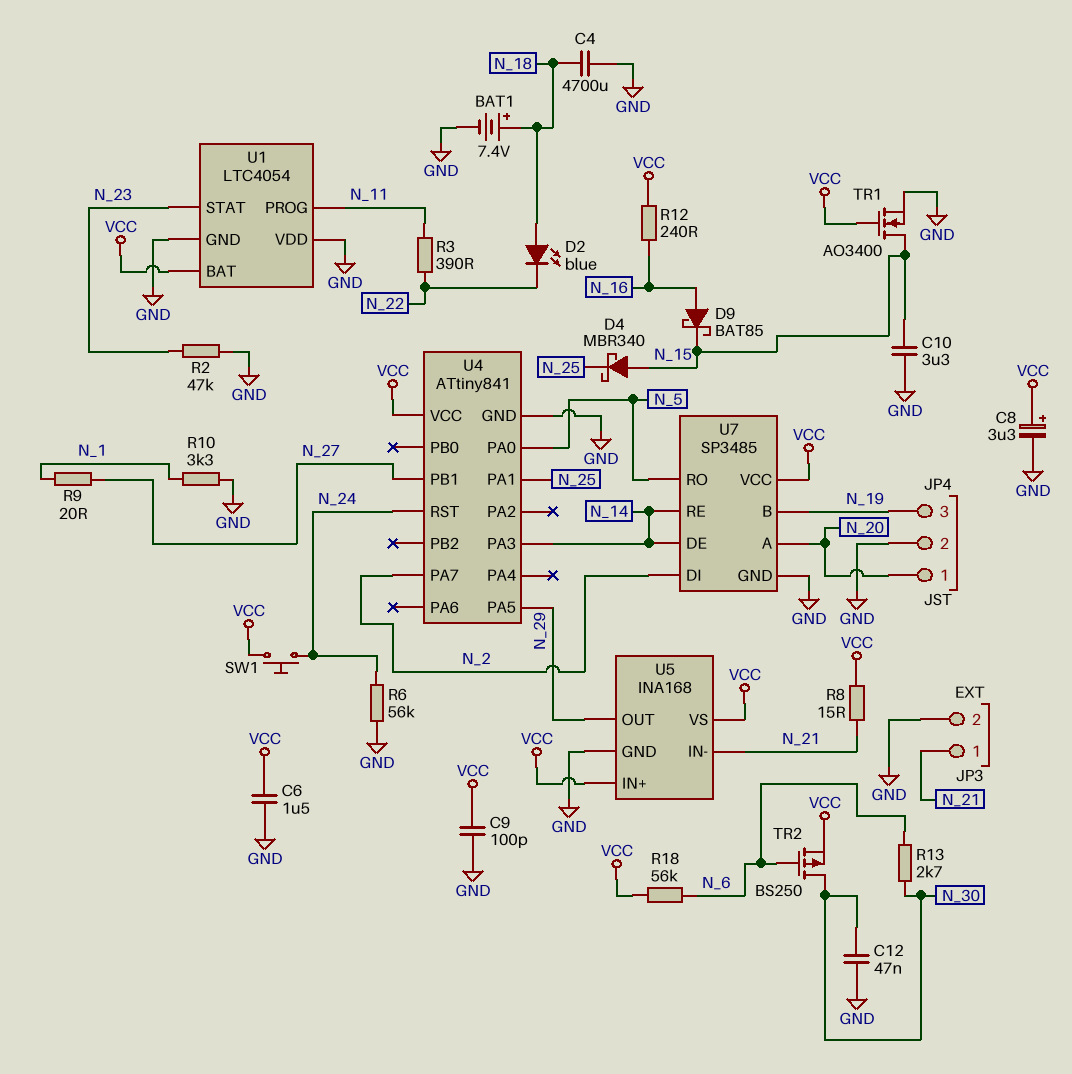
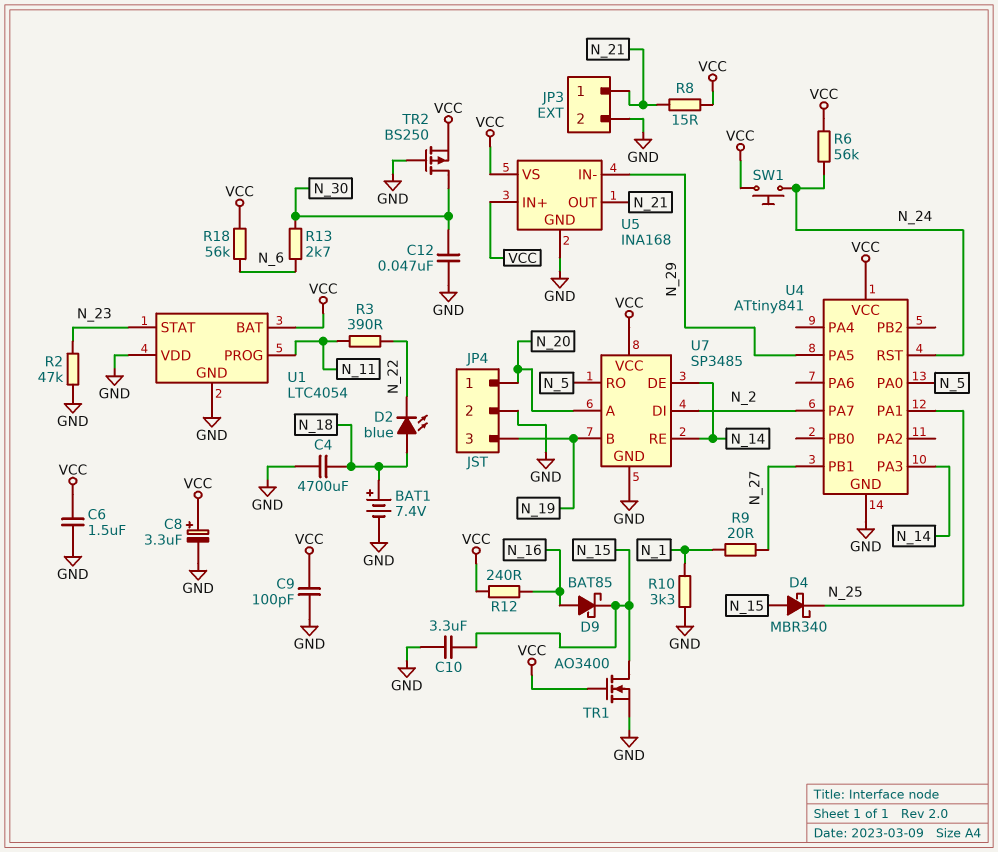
R6: 56k (GND, N_24) -> 56k (N_24, VCC)
TR2: PMOS BS250 (G N_6, D N_30, S VCC) -> PMOS BS250 (G GND, D N_30, S VCC)
U5 pin IN-: N_21 -> N_29
U5 pin OUT: N_29 -> N_21

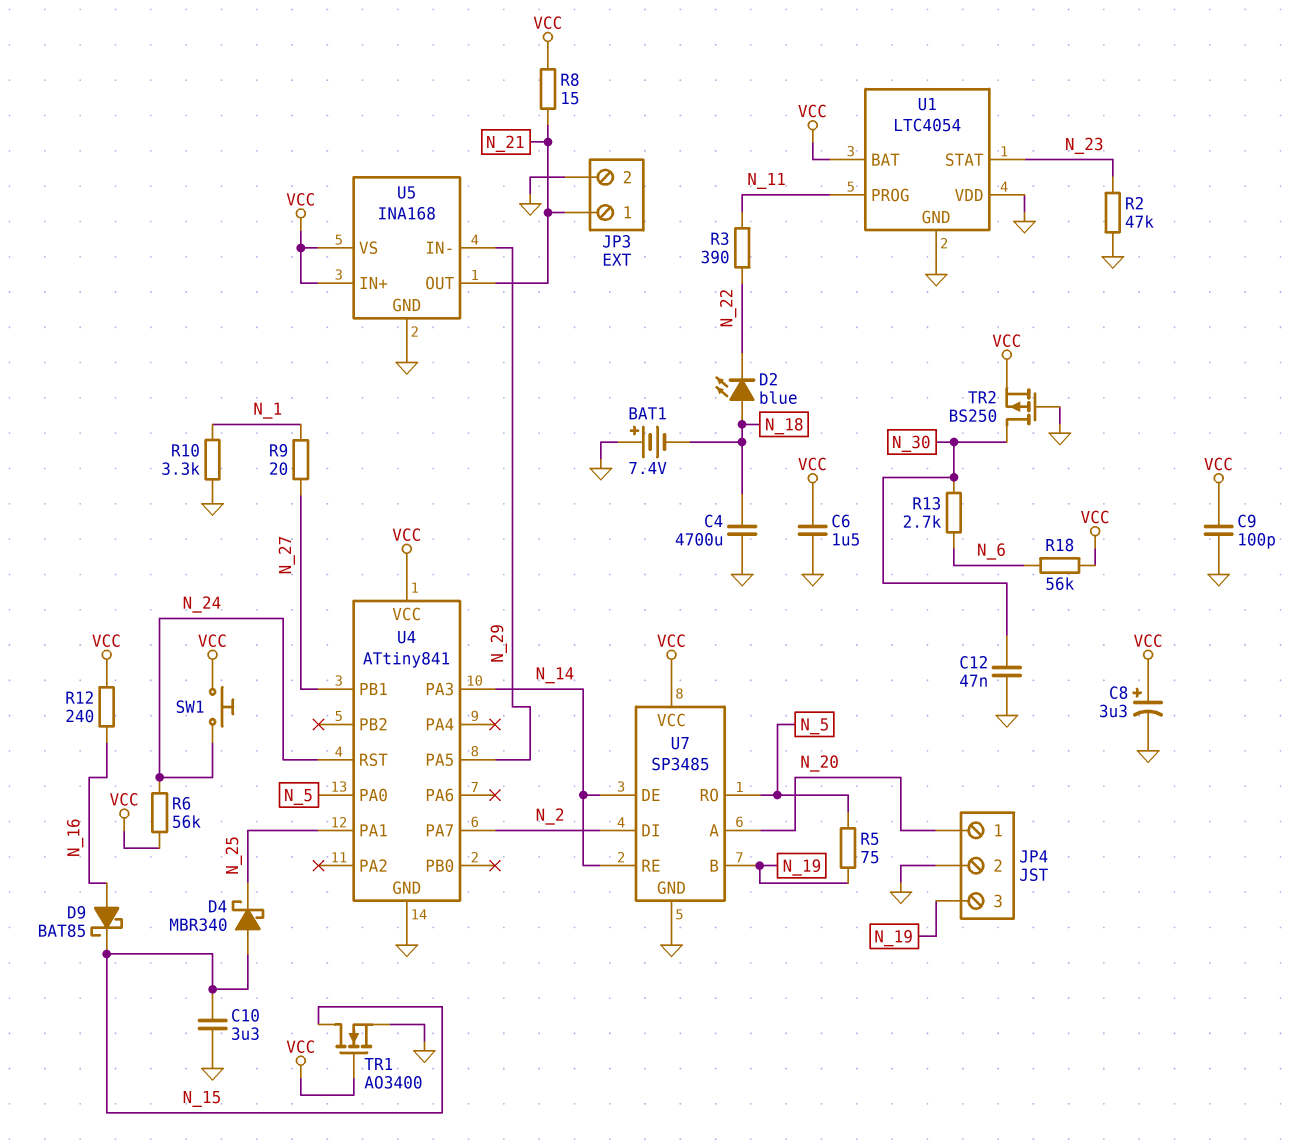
BAT1: 7.4V (plus N_18, minus GND) -> 7.4V (plus GND, minus N_18)
R5: none -> 75 (N_5, N_19)

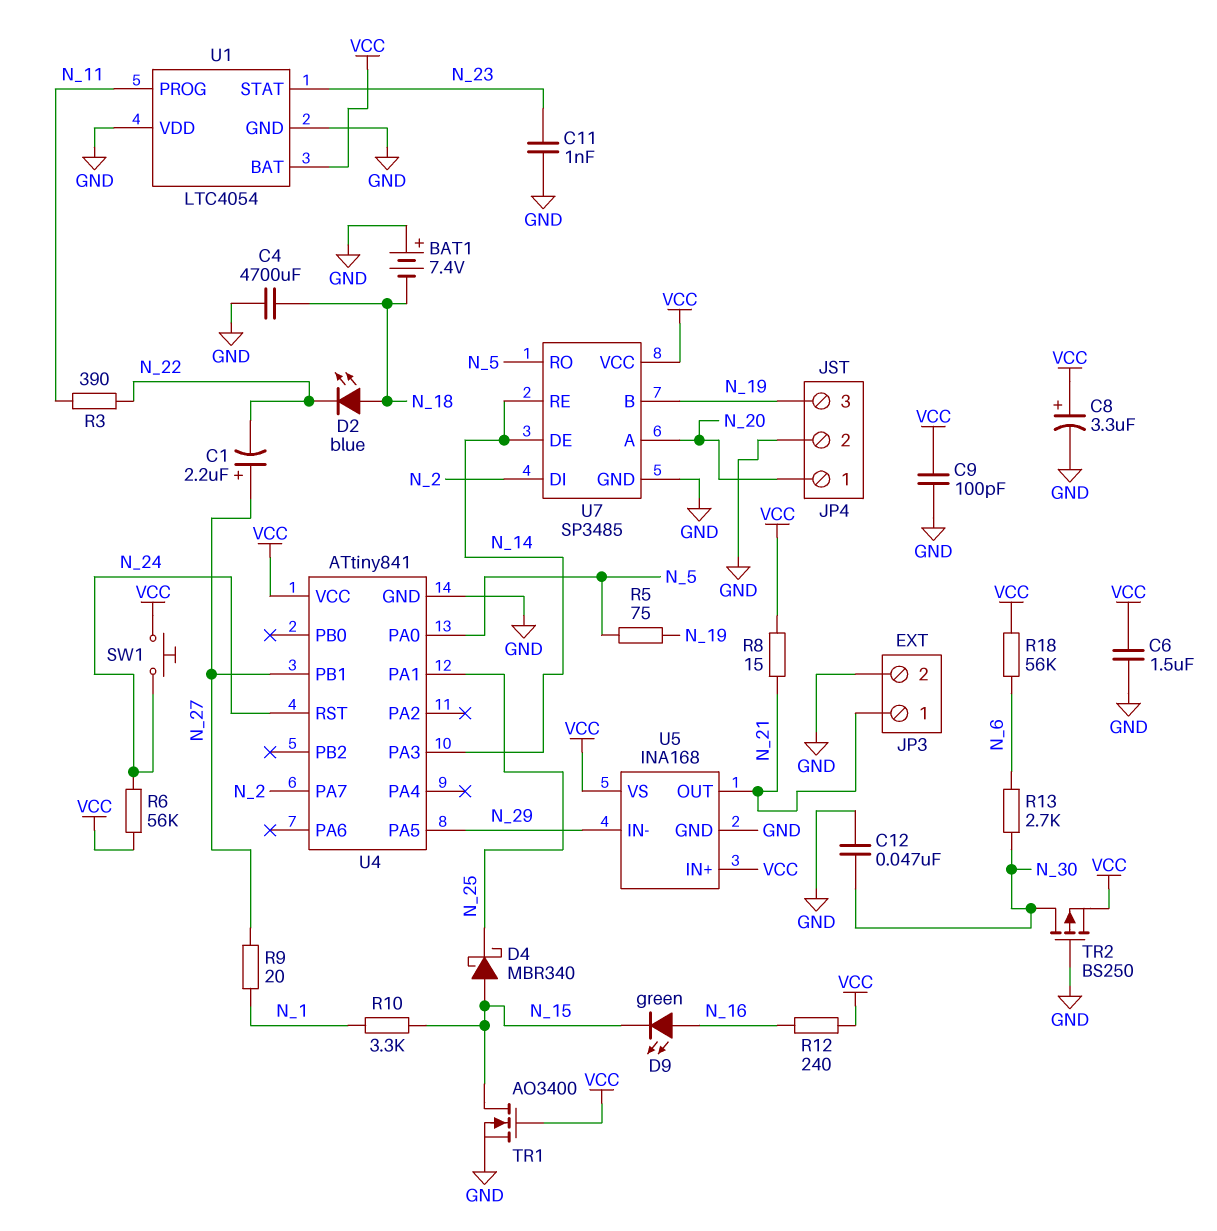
C1: none -> 2.2uF (plus N_27, minus N_22)
C10: 3.3uF (GND, N_15) -> none
C11: none -> 1nF (GND, N_23)
D9: schottky BAT85 (A N_16, K N_15) -> LED green (A N_16, K N_15)
R2: 47k (GND, N_23) -> none
R10: 3.3k (GND, N_1) -> 3.3k (N_1, N_15)

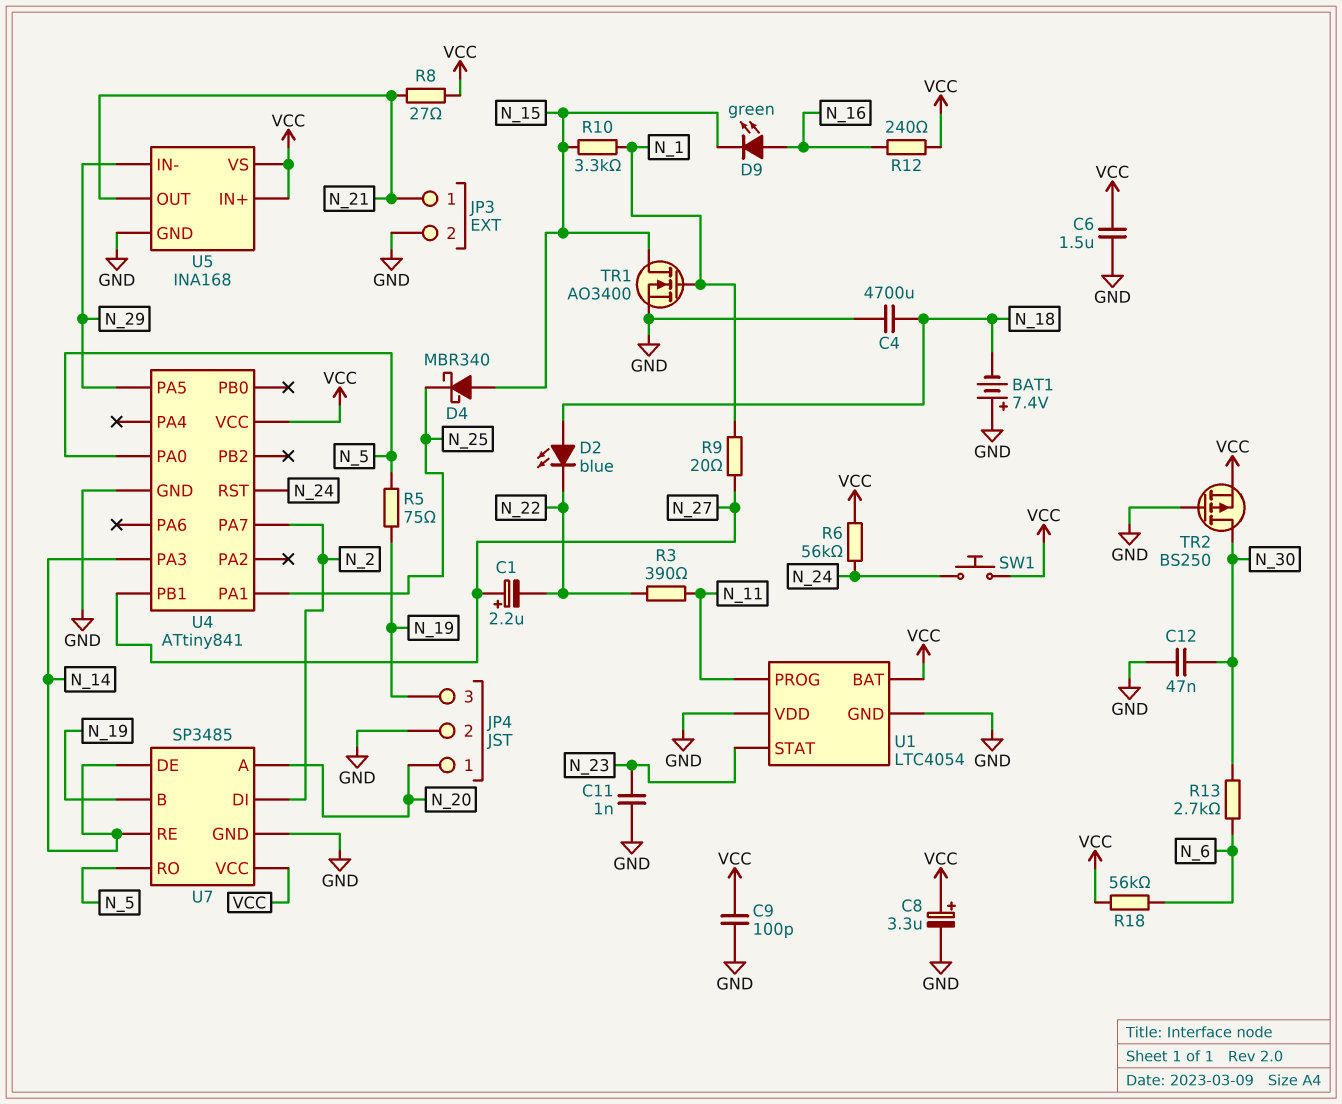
R8: 15 (N_21, VCC) -> 27 (N_21, VCC)
TR1: NMOS AO3400 (G VCC, D N_15, S GND) -> NMOS AO3400 (G N_1, D N_15, S GND)

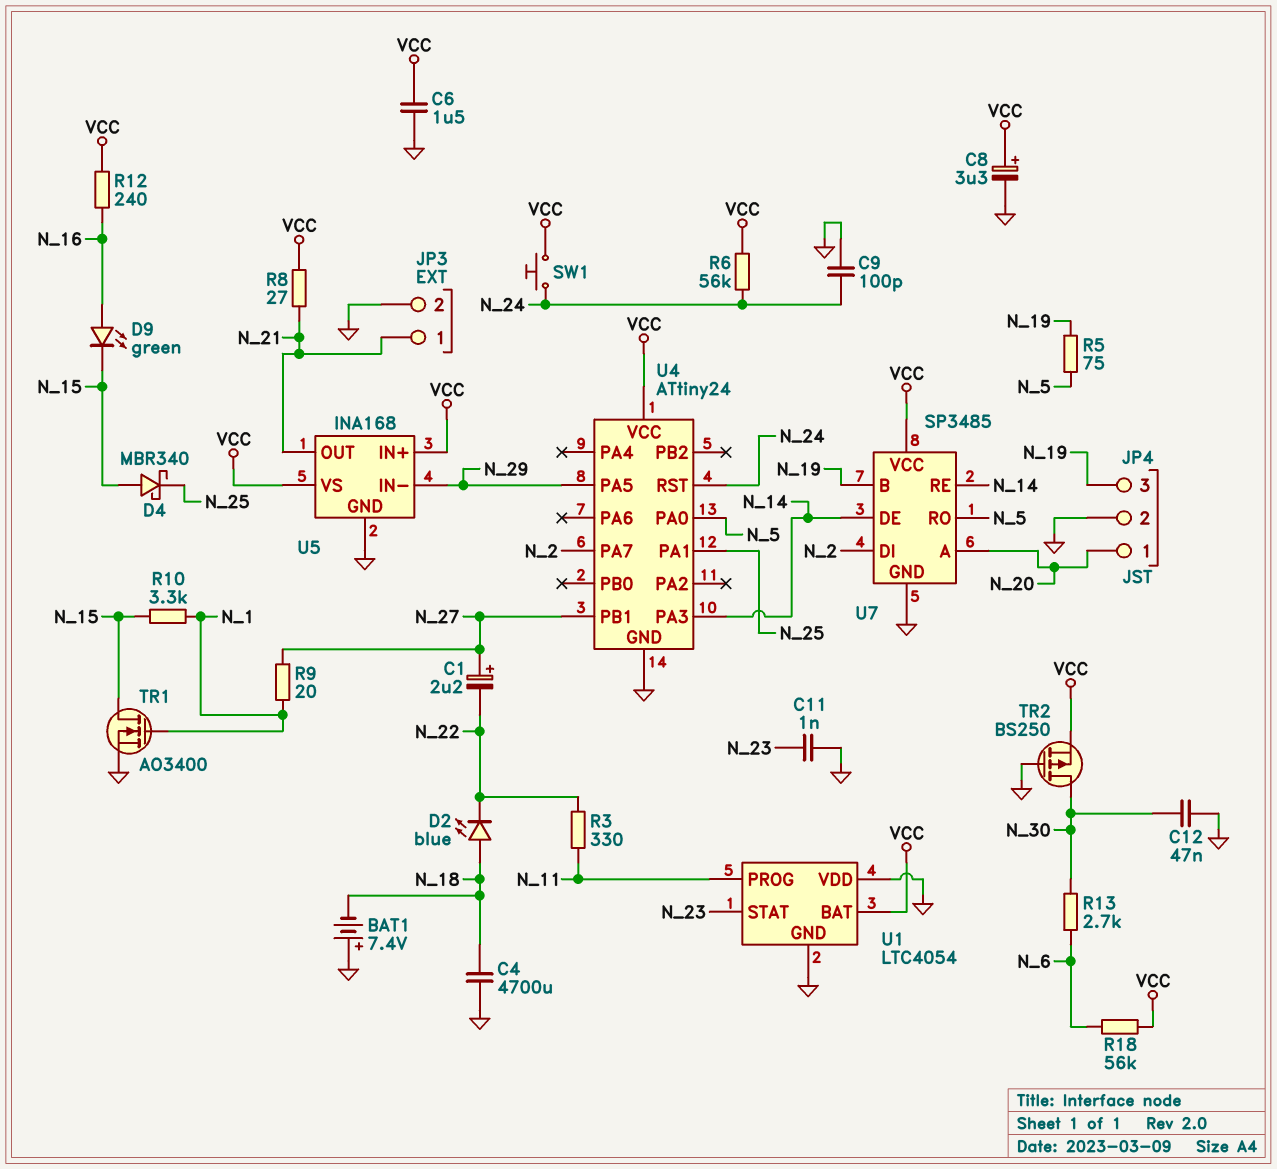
C9: 100pF (GND, VCC) -> 100pF (GND, N_24)
R3: 390 (N_11, N_22) -> 330 (N_11, N_22)
U4: ATtiny841 -> ATtiny24

